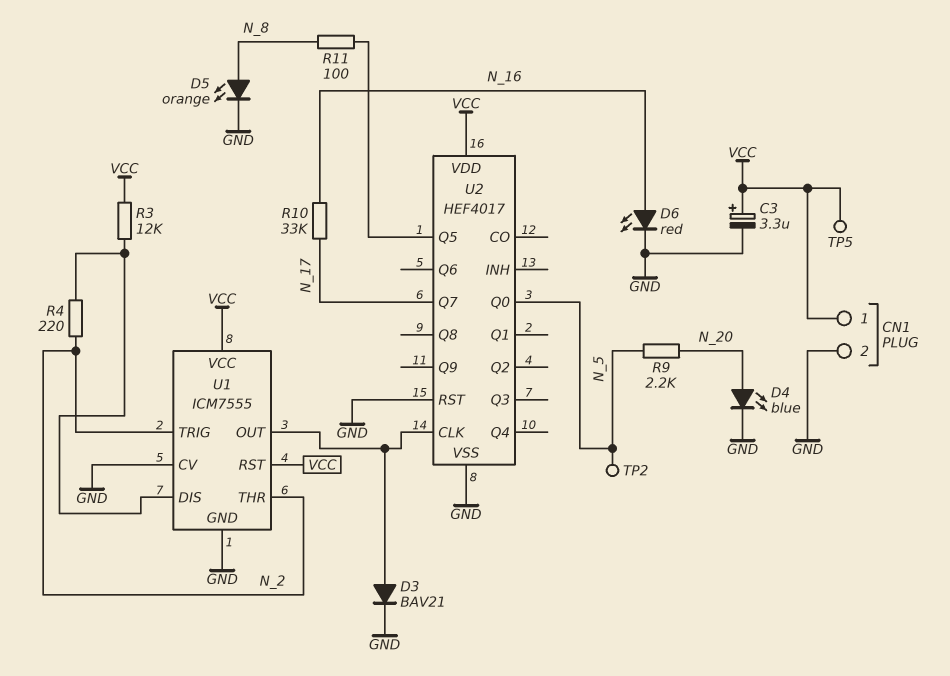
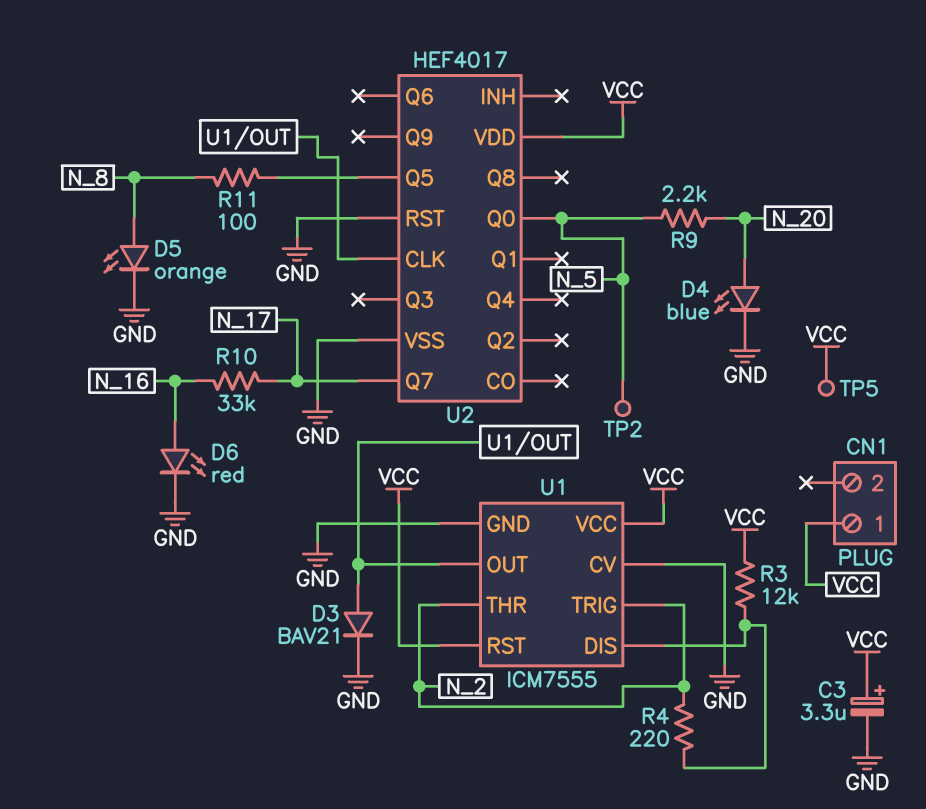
CN1 pin 2: GND -> none

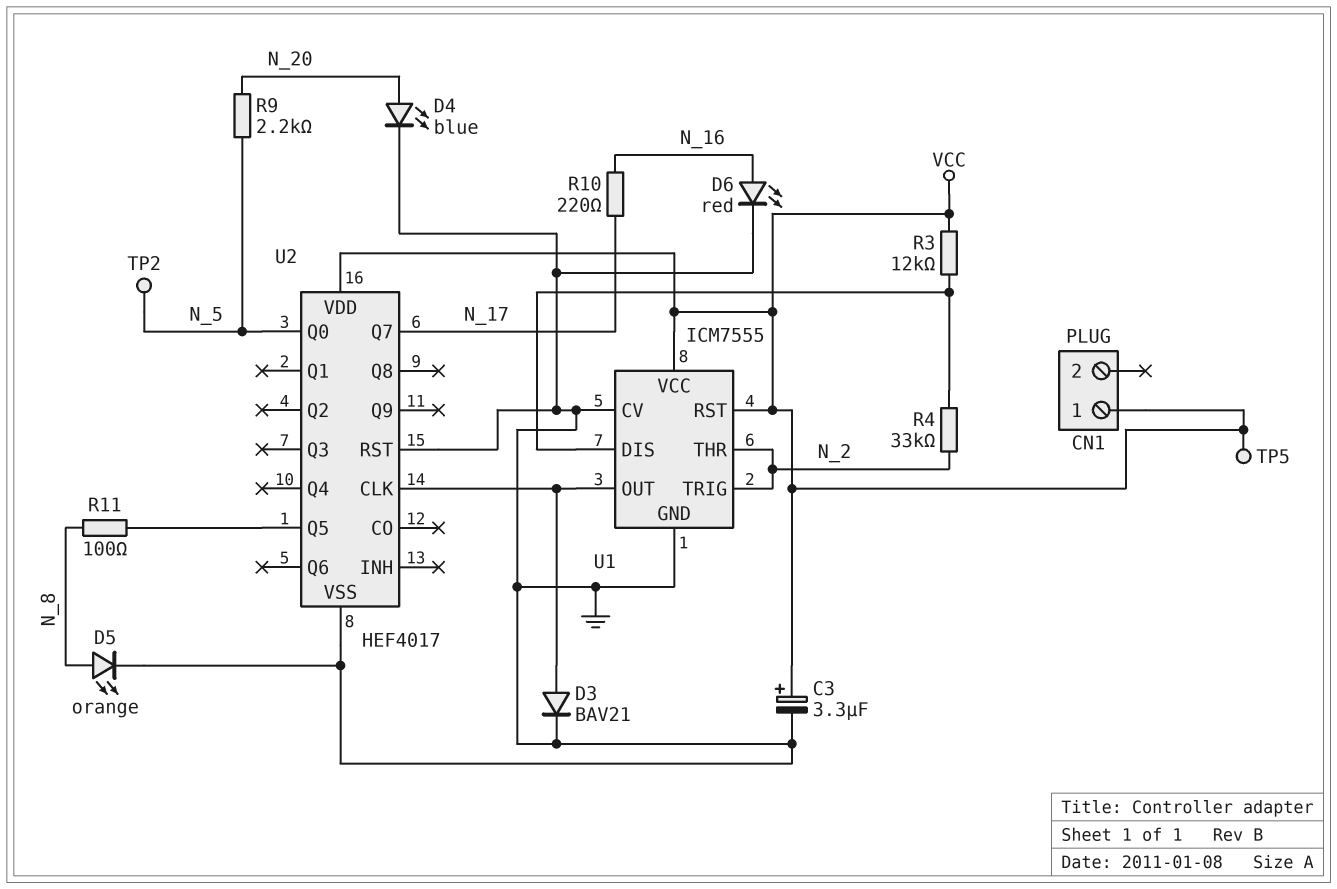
R4: 220 (N_2, U1/DIS) -> 33k (N_2, U1/DIS)
R10: 33k (N_16, N_17) -> 220 (N_16, N_17)

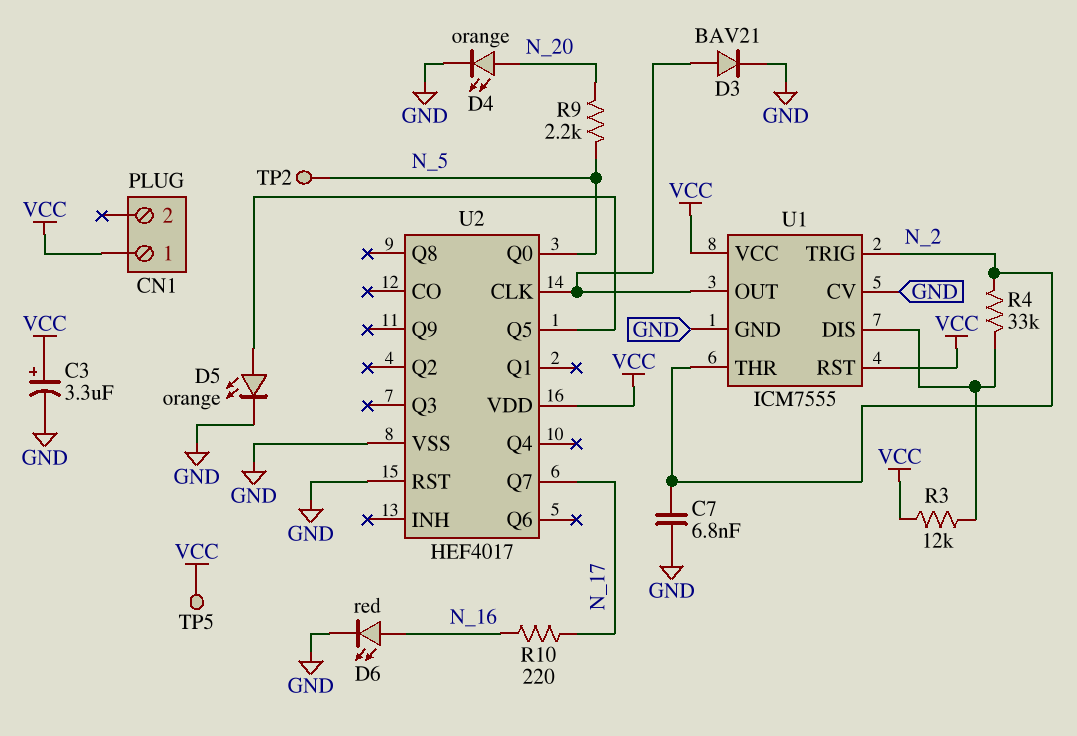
C7: none -> 6.8nF (GND, N_2)
D4: LED blue (A N_20, K GND) -> LED orange (A N_20, K GND)
D5: LED orange (A N_8, K GND) -> LED orange (A U2/Q5, K GND)
R11: 100 (N_8, U2/Q5) -> none

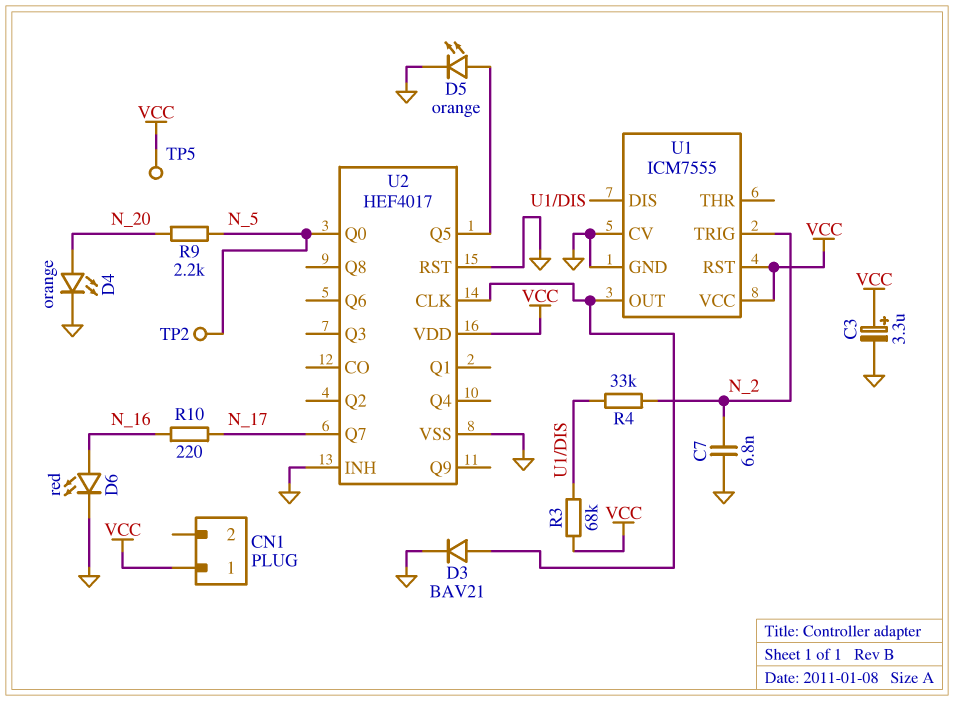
R3: 12k (U1/DIS, VCC) -> 68k (U1/DIS, VCC)
U1 pin THR: N_2 -> none
U2 pin INH: none -> GND

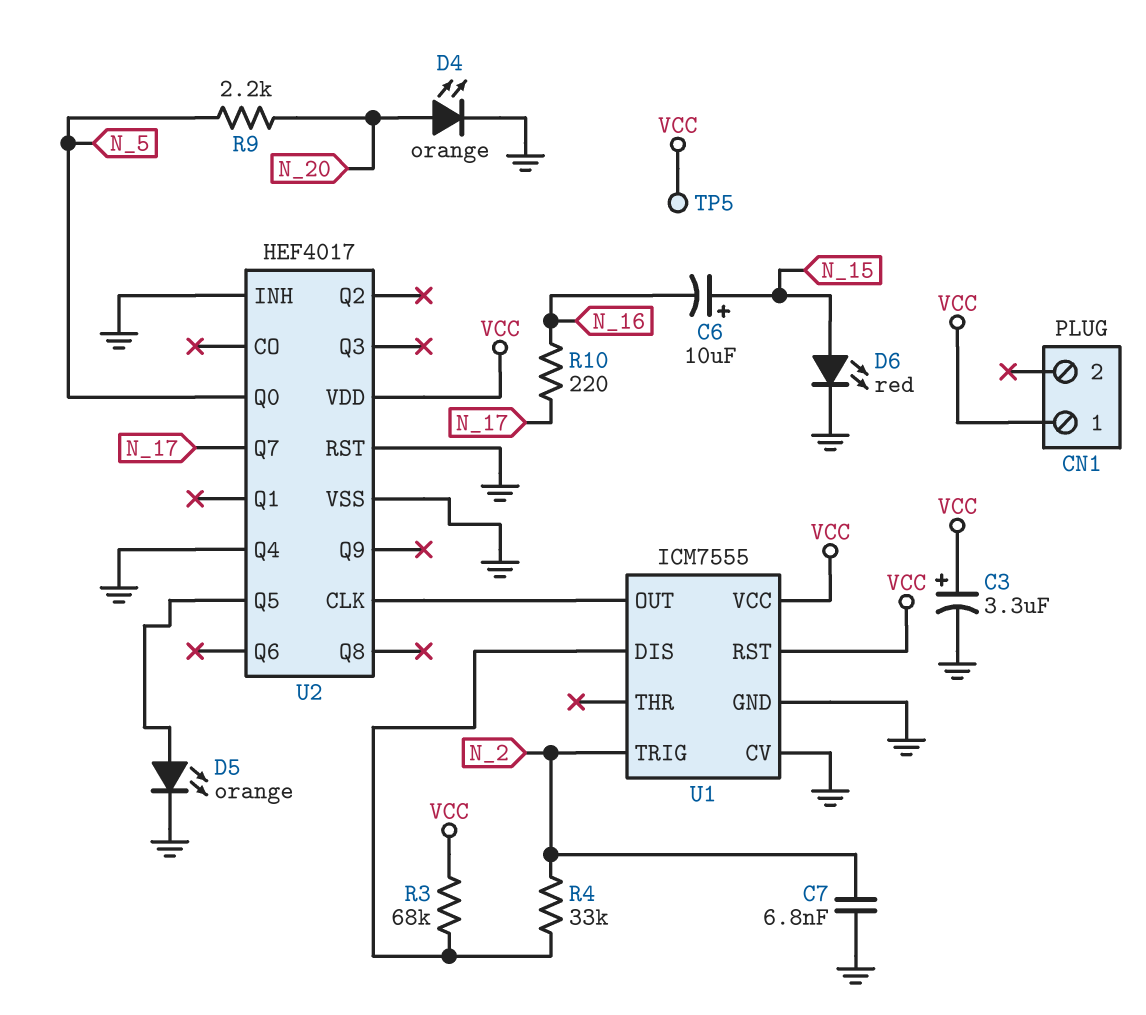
C6: none -> 10uF (plus N_15, minus N_16)
D3: diode BAV21 (A U1/OUT, K GND) -> none
D6: LED red (A N_16, K GND) -> LED red (A N_15, K GND)
TP2: test point (N_5) -> none
U2 pin Q4: none -> GND

